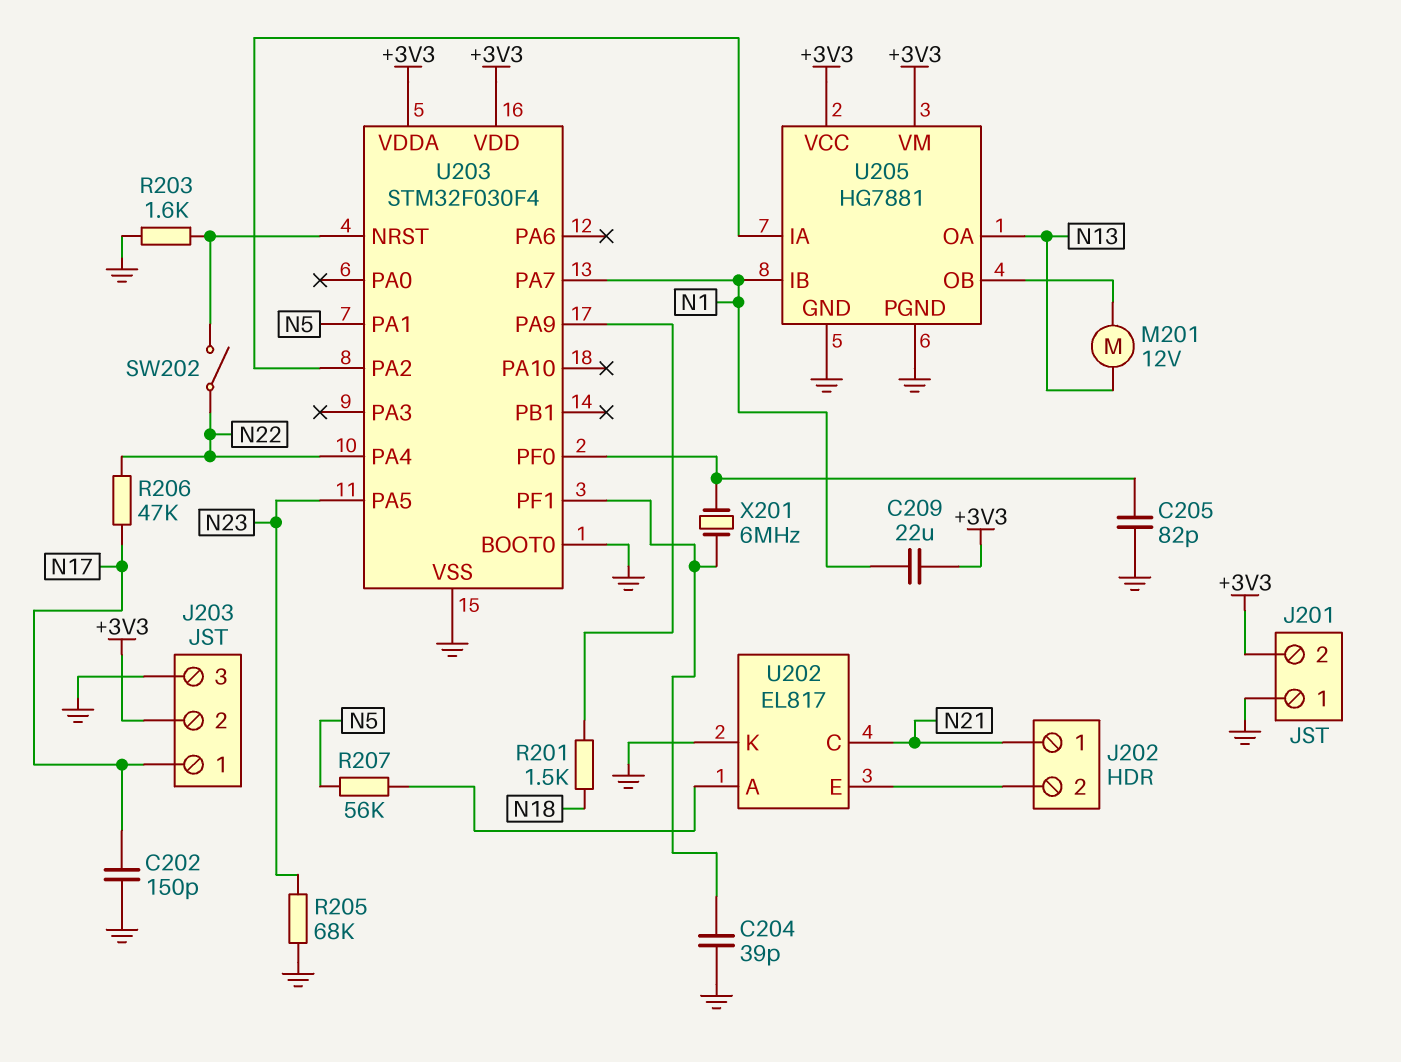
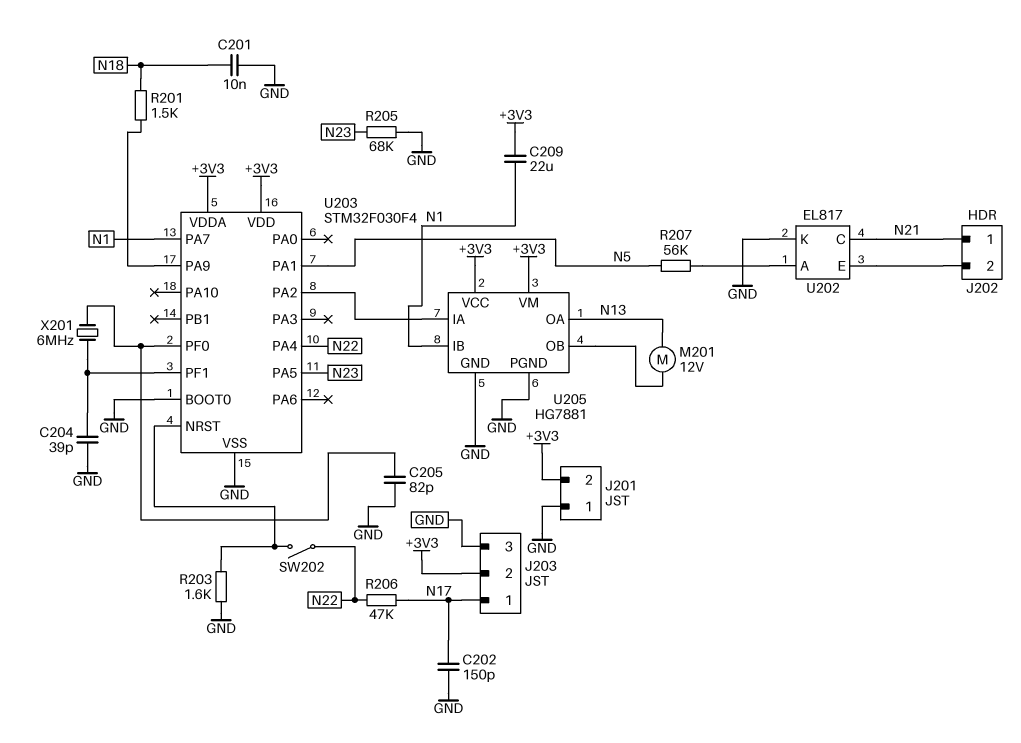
C201: none -> 10nF (GND, N18)

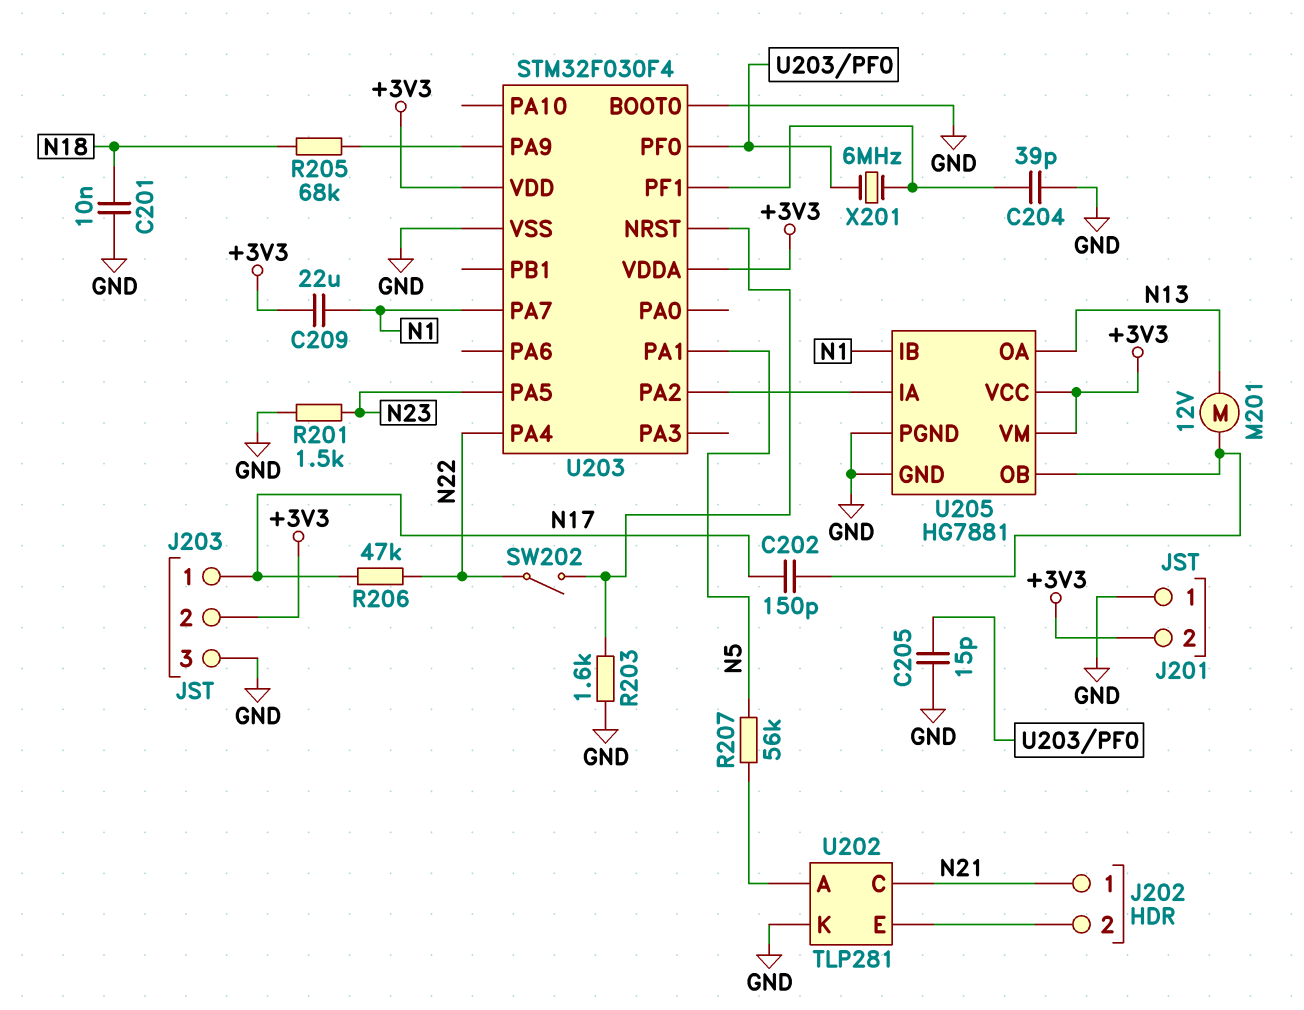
C202: 150pF (GND, N17) -> 150pF (N17, U205/OB)
C205: 82pF (GND, U203/PF0) -> 15pF (GND, U203/PF0)
R201: 1.5k (N18, U203/PA9) -> 1.5k (GND, N23)
R205: 68k (GND, N23) -> 68k (N18, U203/PA9)
U202: EL817 -> TLP281

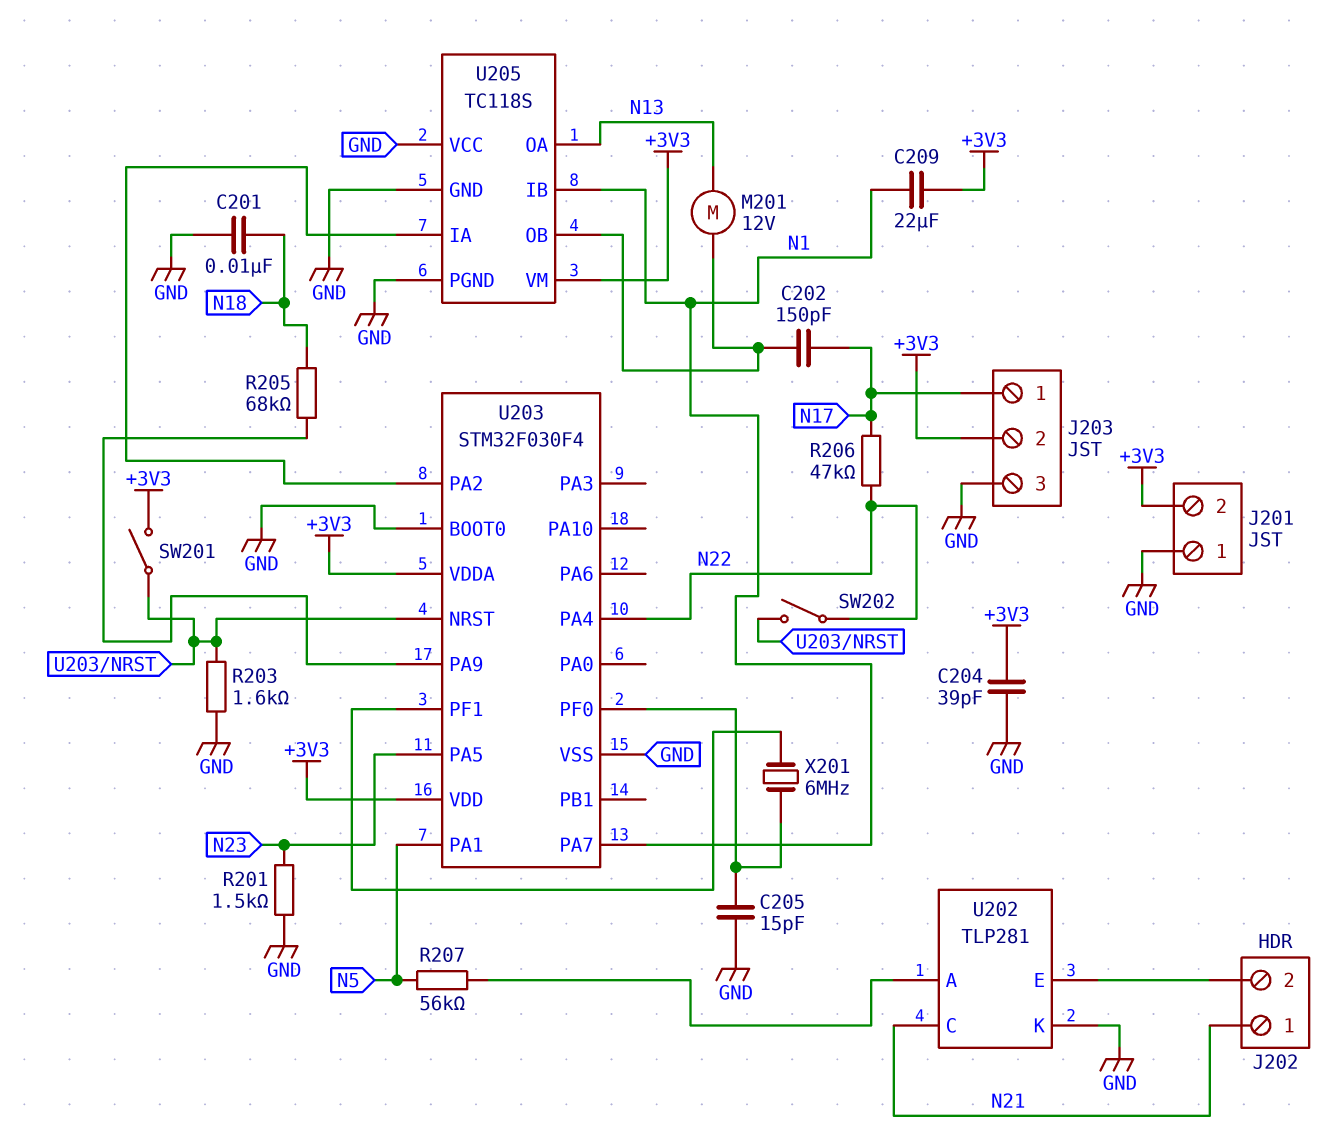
C204: 39pF (GND, U203/PF1) -> 39pF (+3V3, GND)
SW201: none -> switch (+3V3, U203/NRST)
U205: HG7881 -> TC118S
U205 pin VCC: +3V3 -> GND

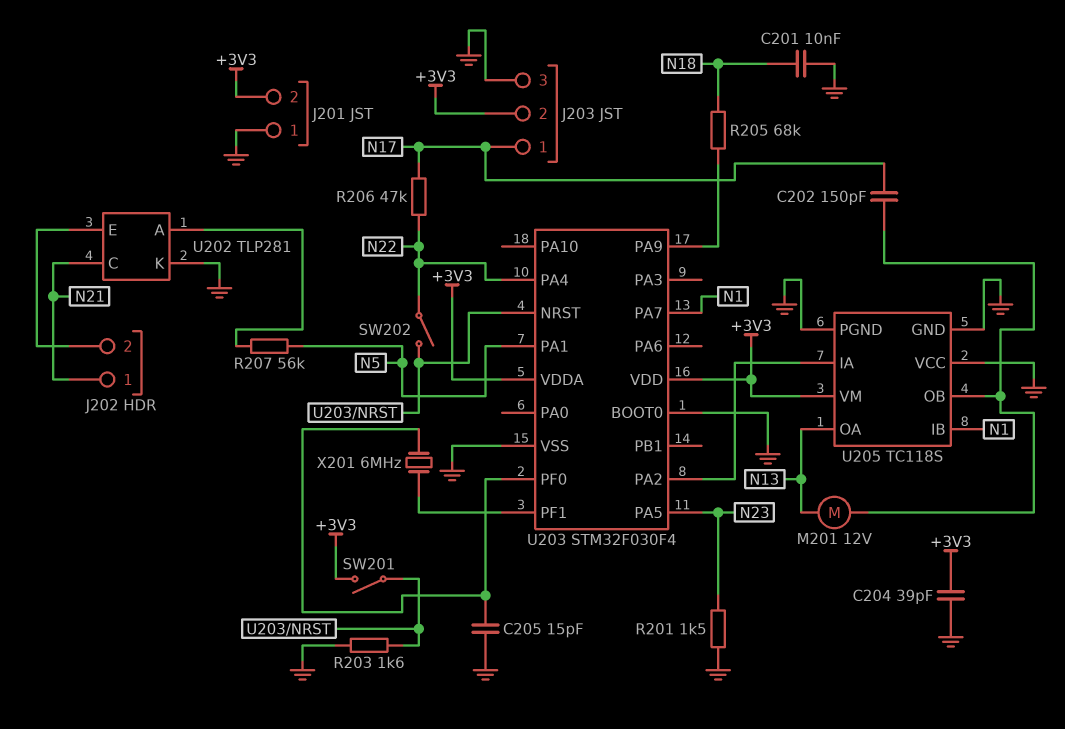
C209: 22uF (+3V3, N1) -> none

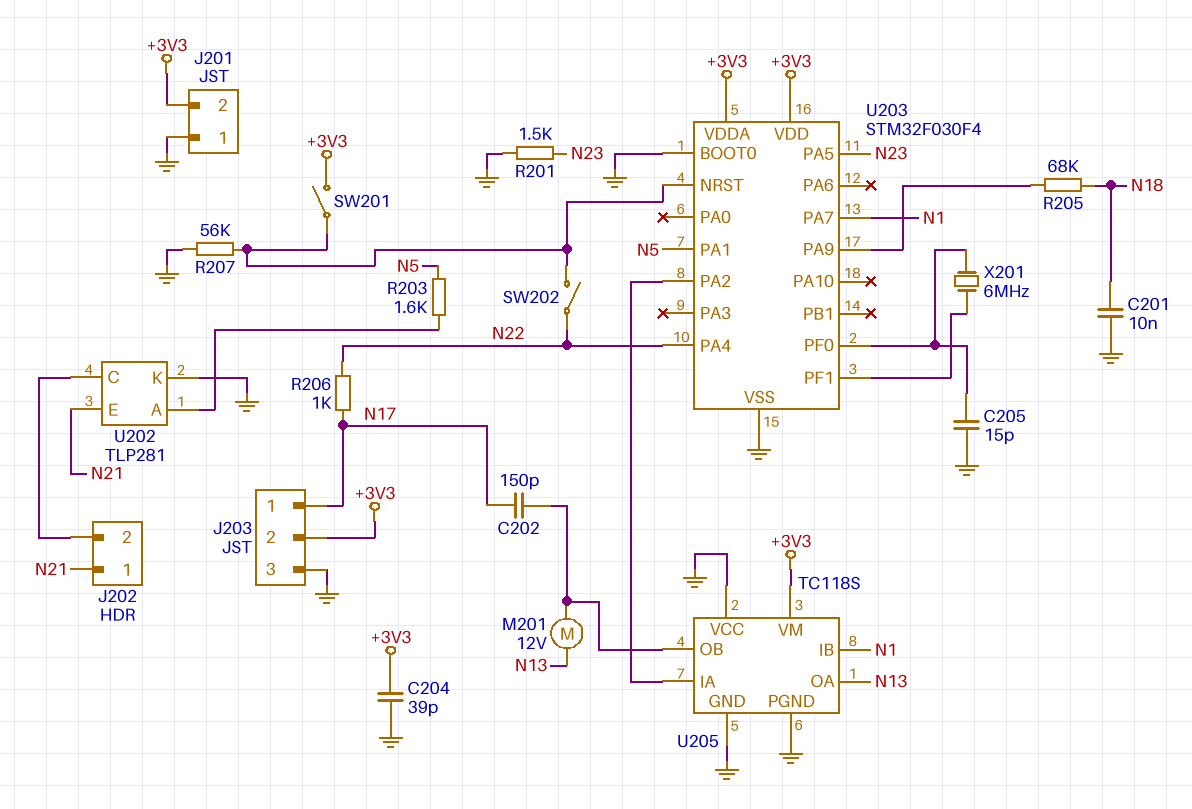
R203: 1.6k (GND, U203/NRST) -> 1.6k (N5, U202/A)
R206: 47k (N17, N22) -> 1k (N17, N22)
R207: 56k (N5, U202/A) -> 56k (GND, U203/NRST)
U202 pin C: N21 -> J202/2
U202 pin E: J202/2 -> N21

